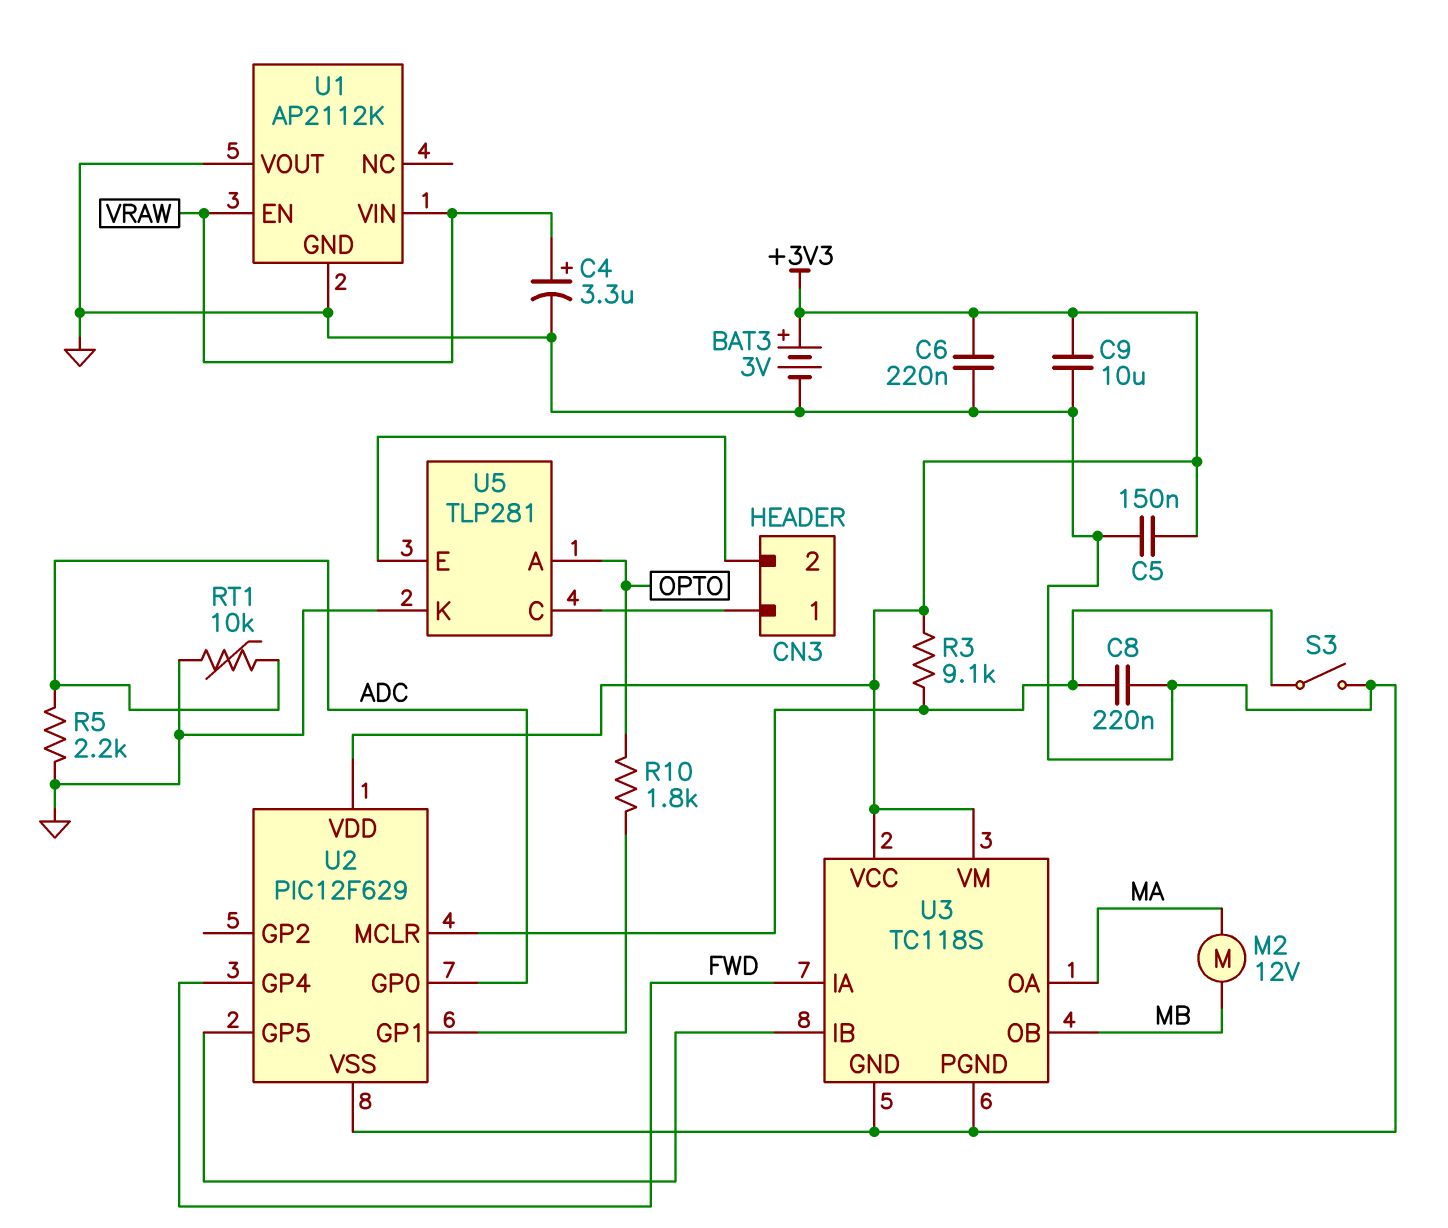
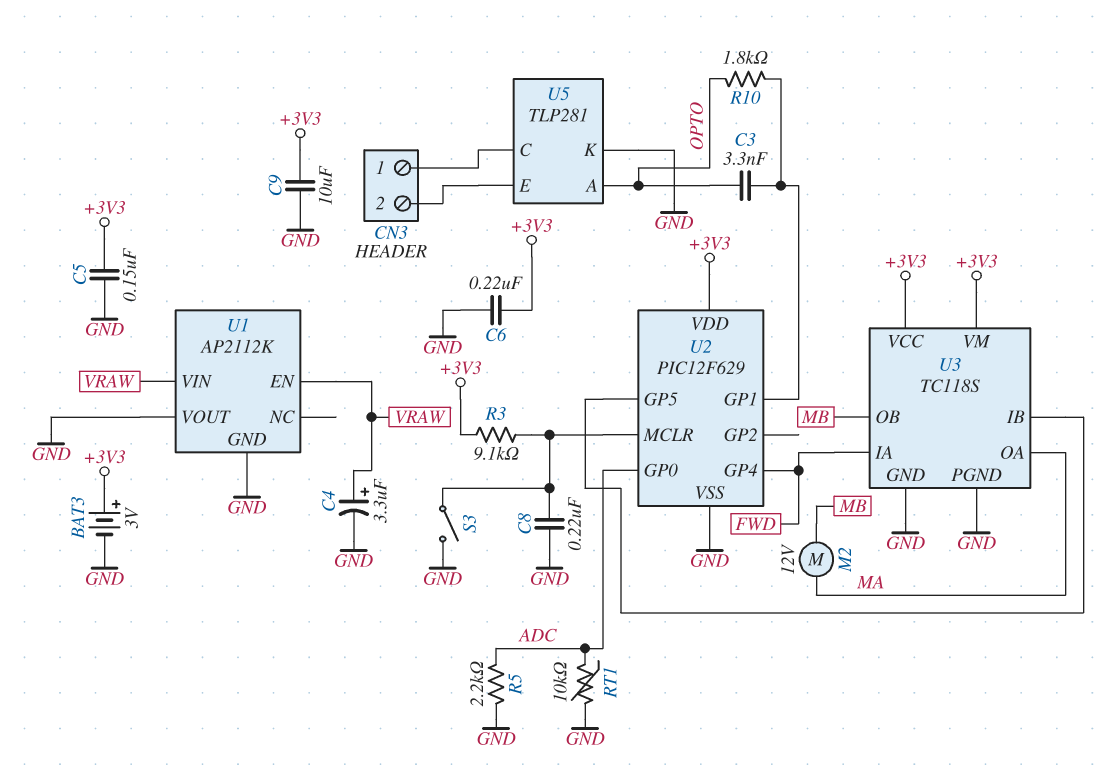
C3: none -> 3.3nF (OPTO, U2/GP1)

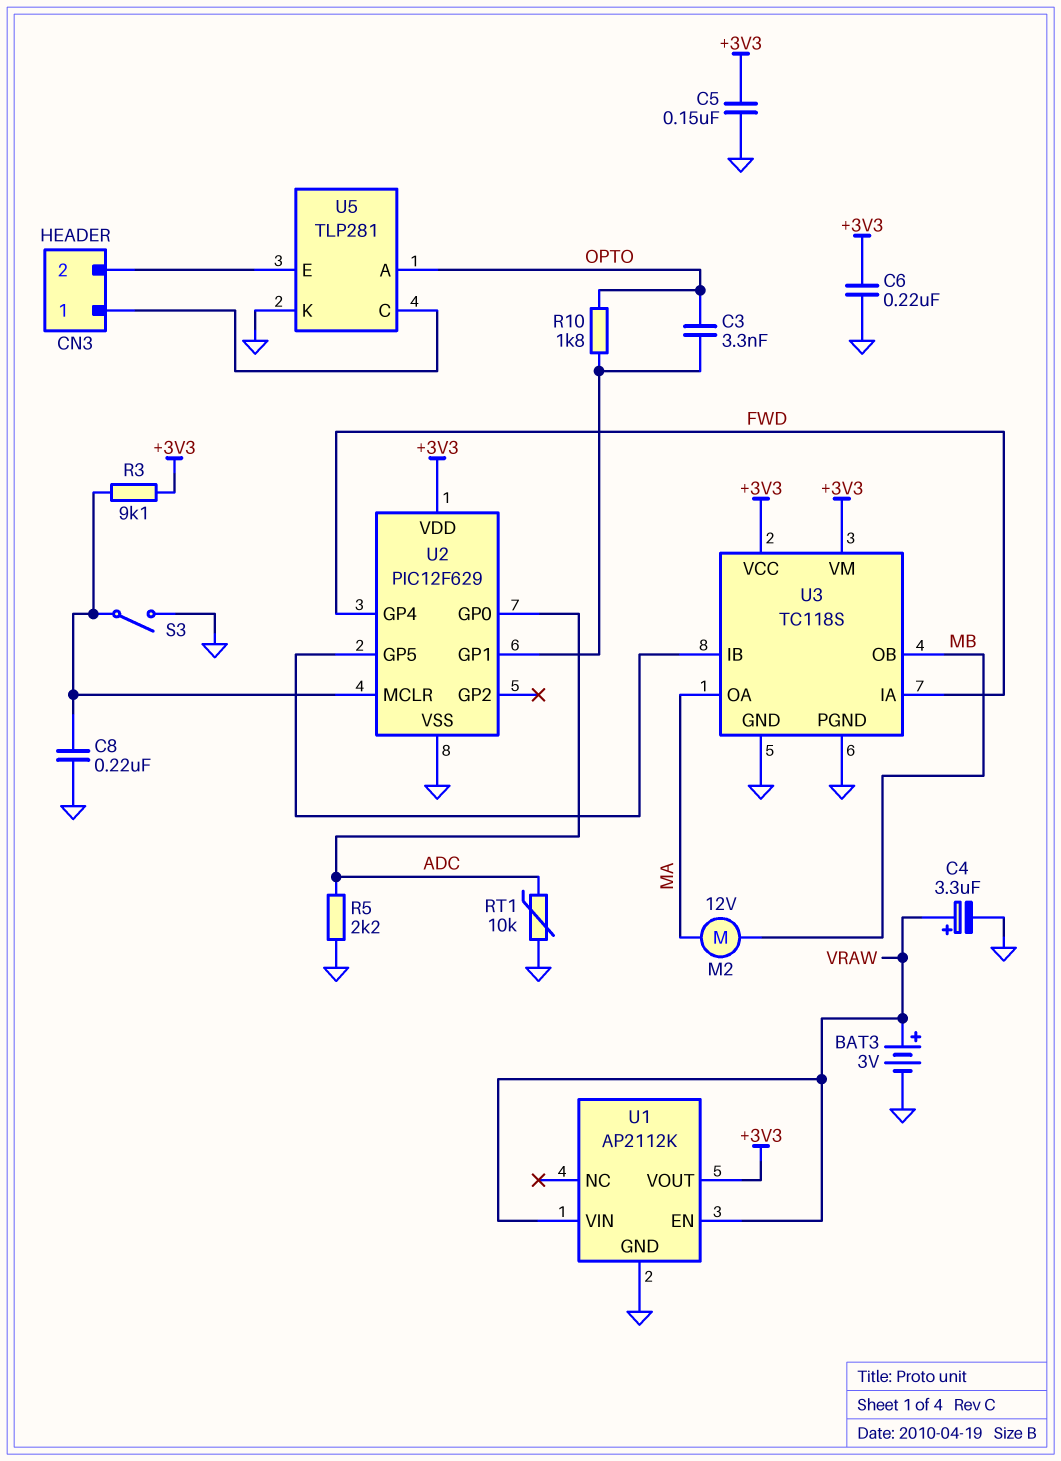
BAT3: 3V (plus +3V3, minus GND) -> 3V (plus VRAW, minus GND)
C9: 10uF (+3V3, GND) -> none
U1 pin VOUT: GND -> +3V3

